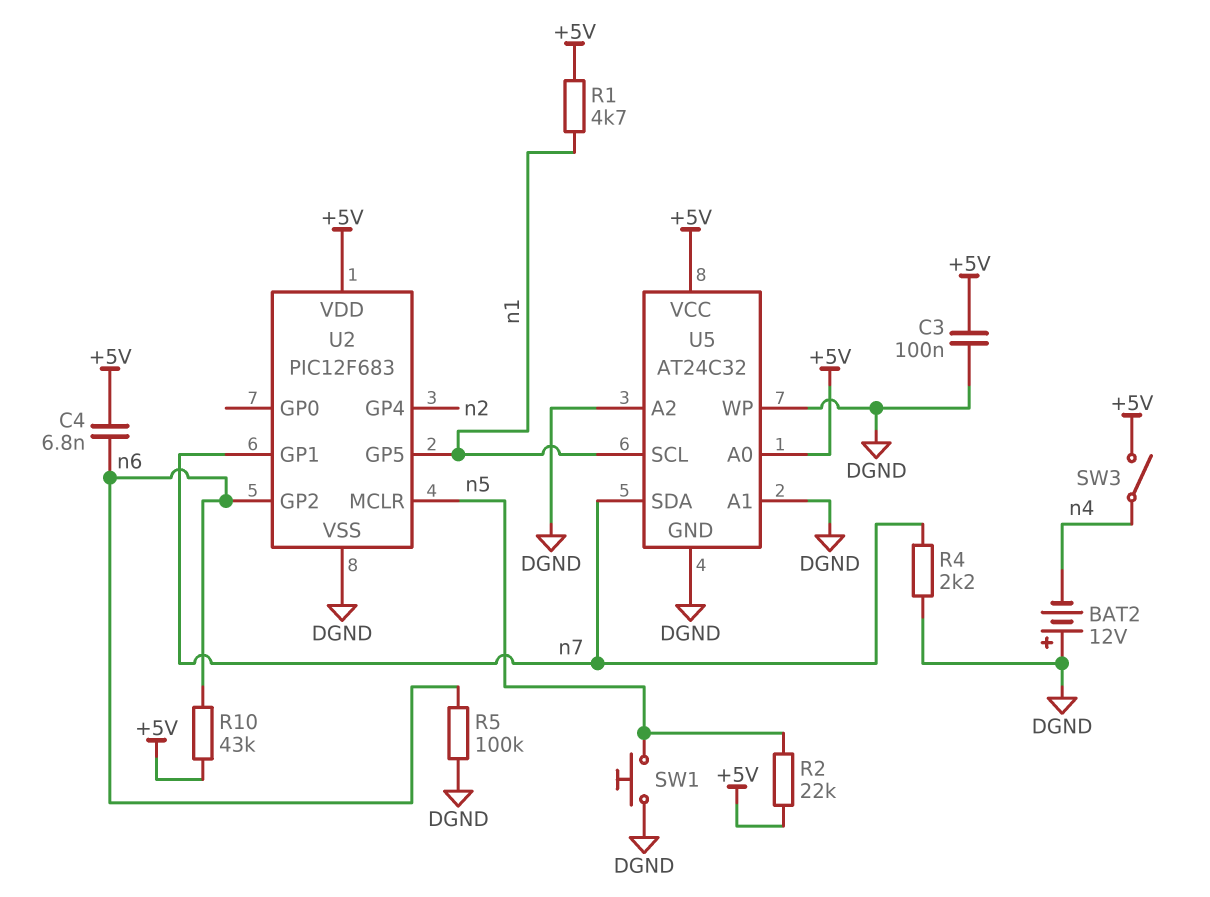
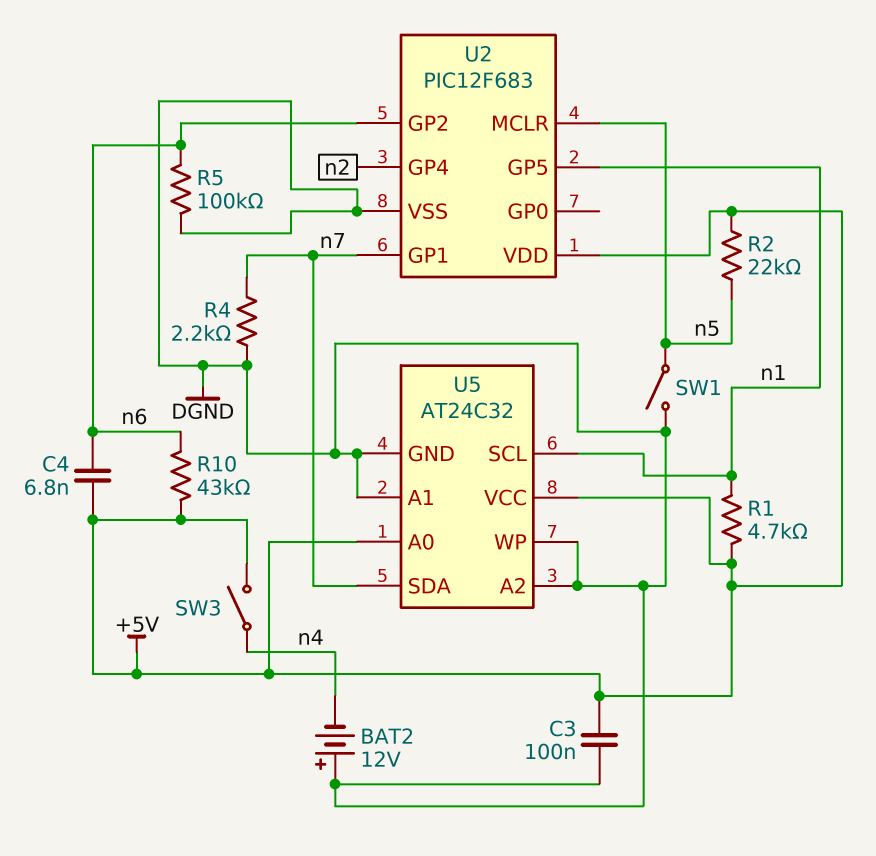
SW1: button (DGND, n5) -> switch (DGND, n5)

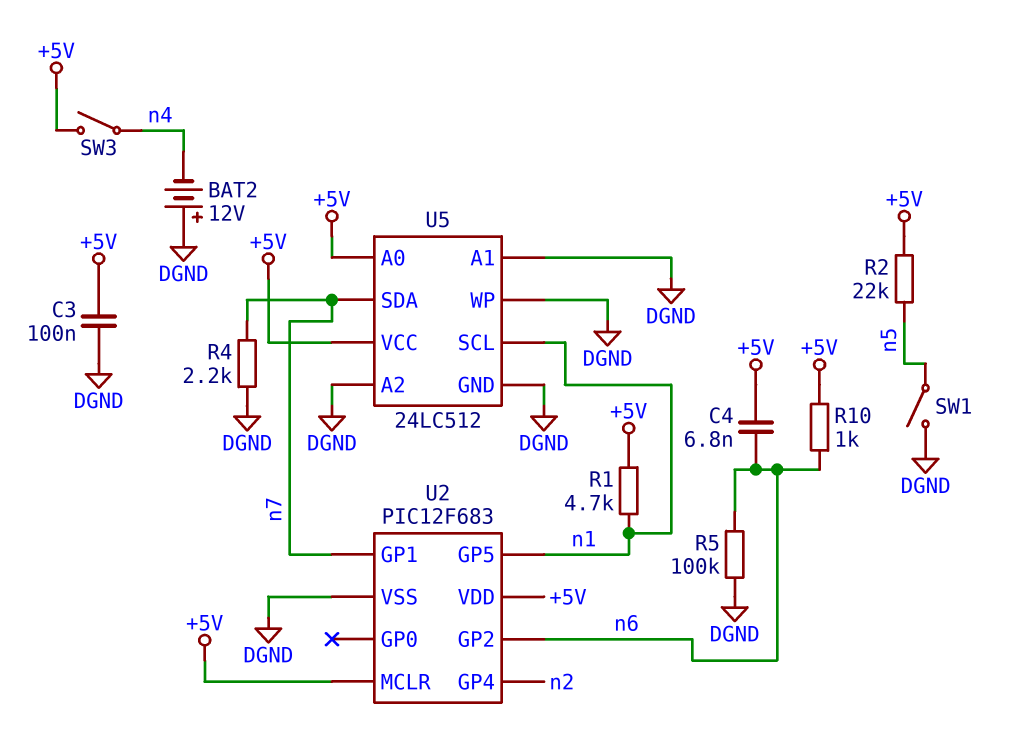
R10: 43k (+5V, n6) -> 1k (+5V, n6)
U2 pin MCLR: n5 -> +5V
U5: AT24C32 -> 24LC512

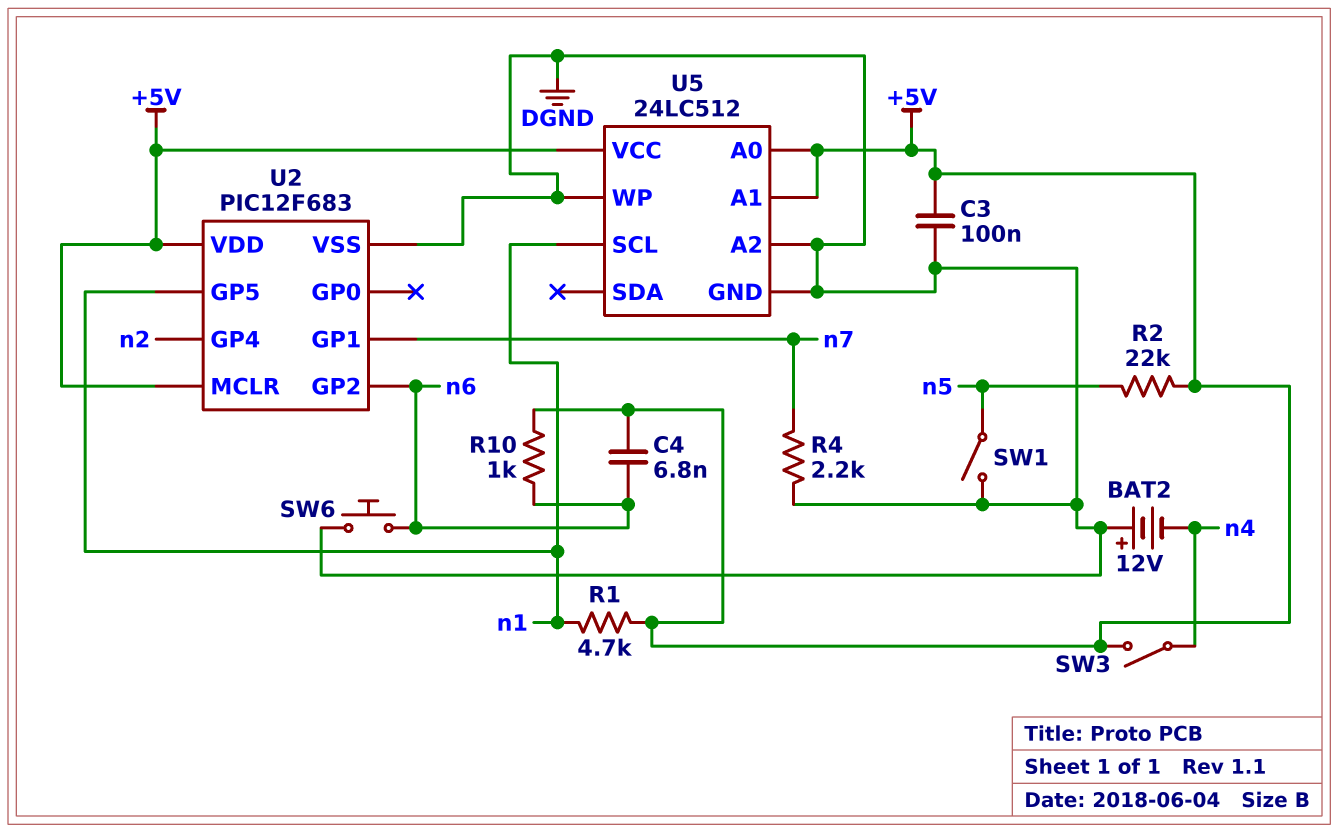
R5: 100k (DGND, n6) -> none
SW6: none -> button (DGND, n6)
U5 pin A1: DGND -> +5V
U5 pin SDA: n7 -> none

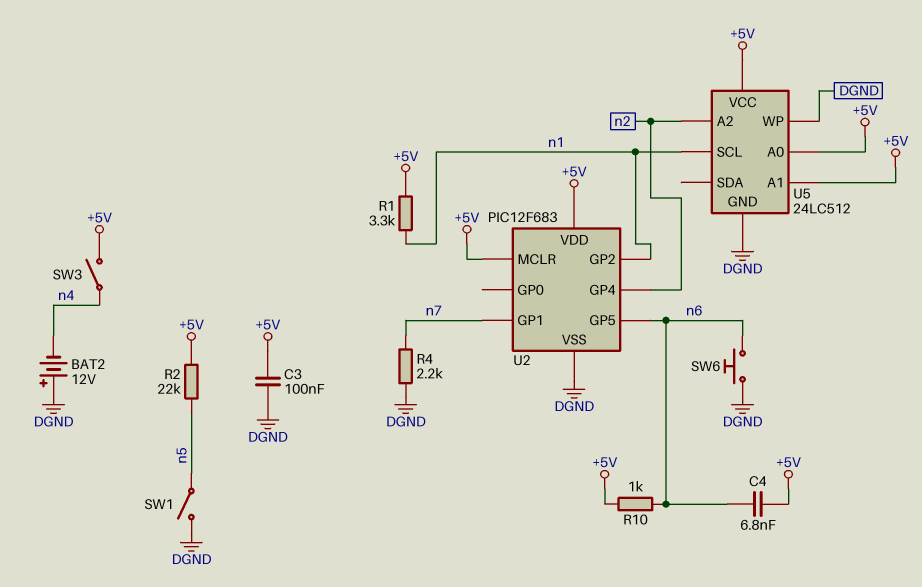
R1: 4.7k (+5V, n1) -> 3.3k (+5V, n1)
U2 pin GP2: n6 -> n1
U2 pin GP5: n1 -> n6
U5 pin A2: DGND -> n2

